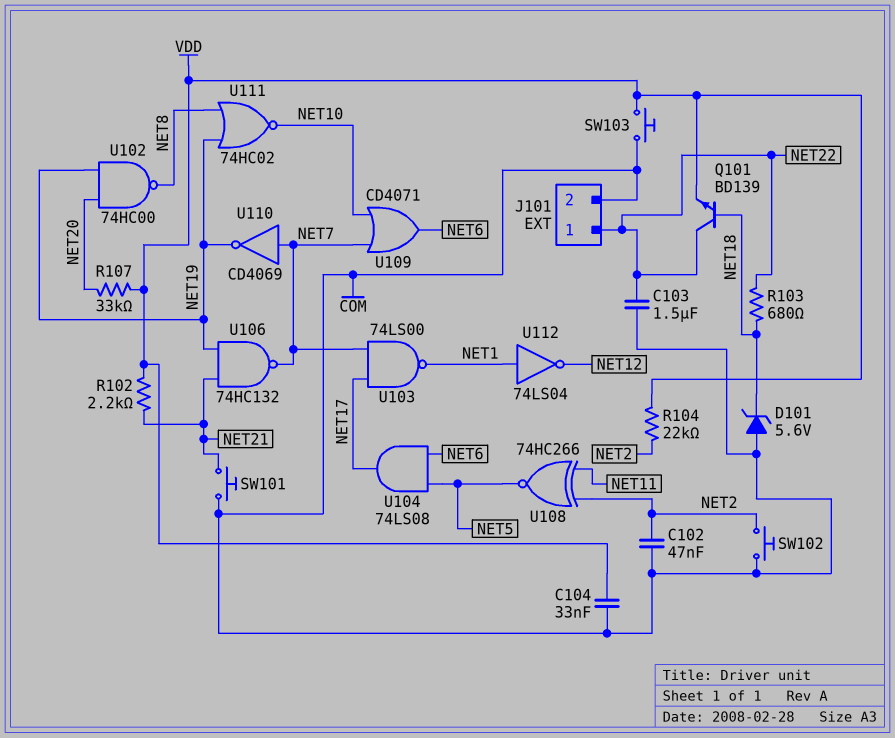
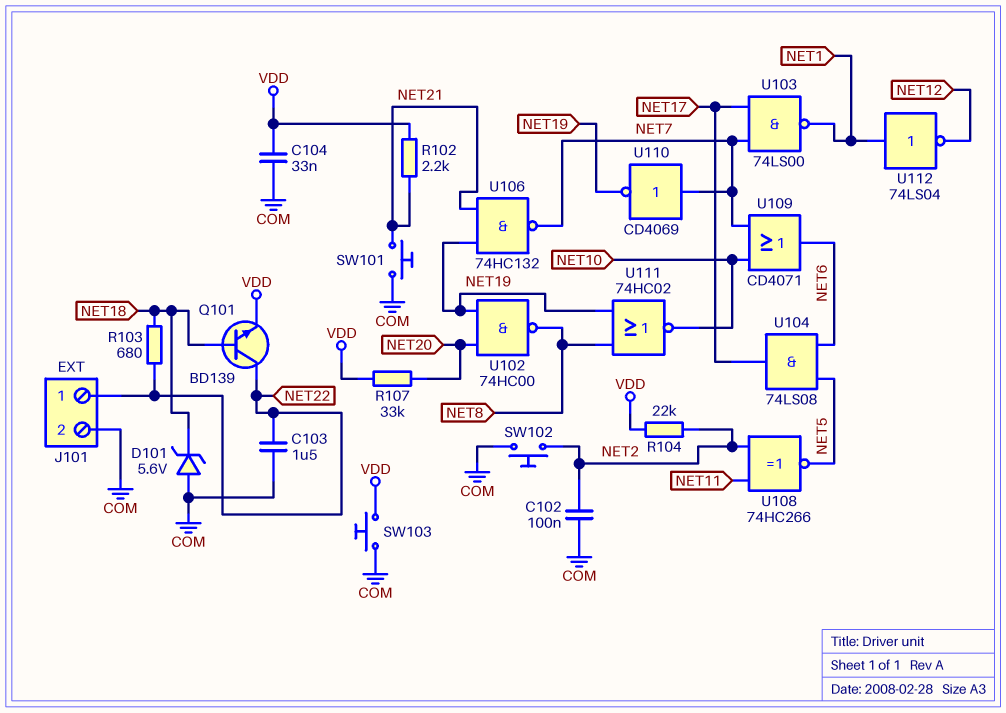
C102: 47nF (COM, NET2) -> 100nF (COM, NET2)

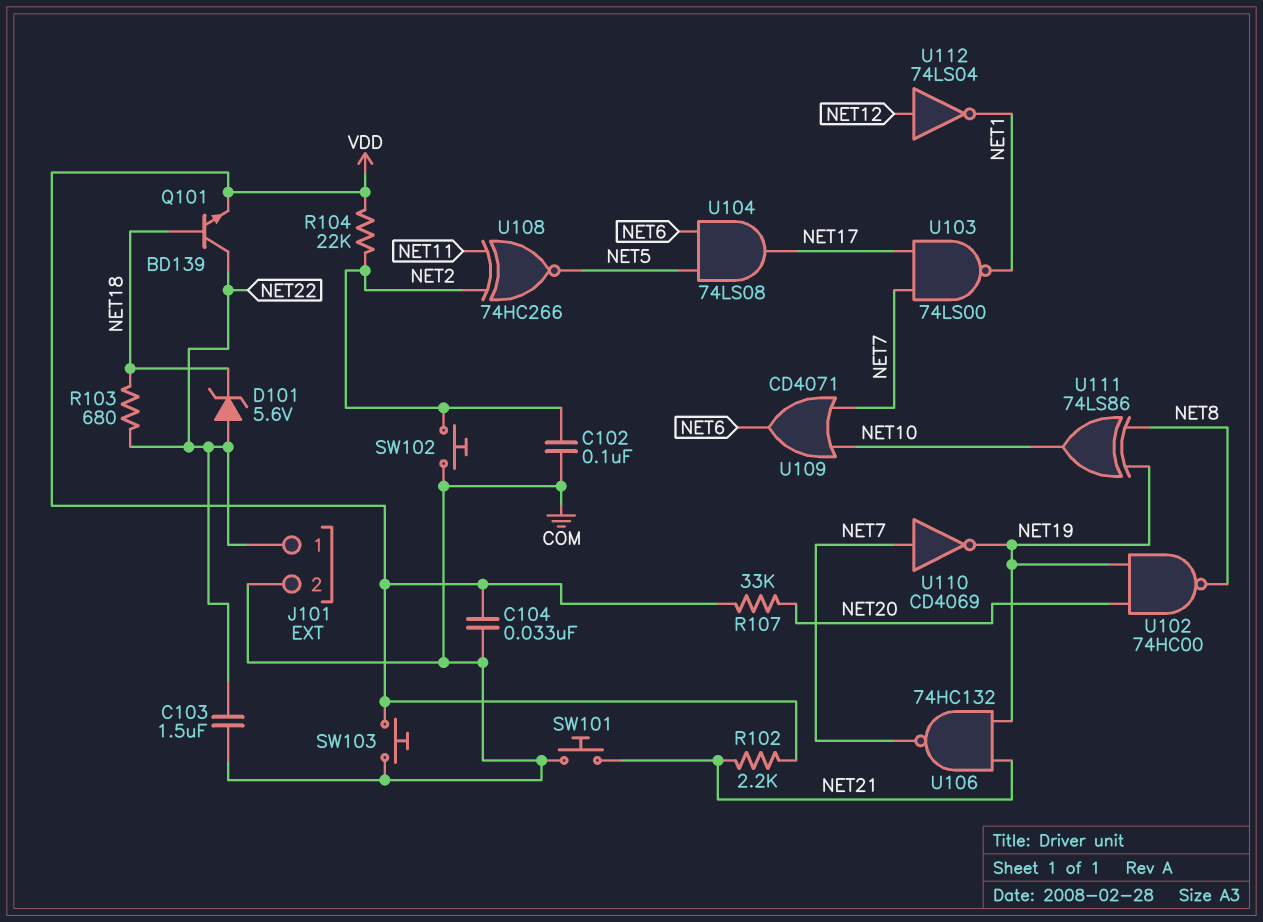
D101: zener 5.6V (A COM, K NET18) -> zener 5.6V (A NET22, K NET18)
U111: NOR 74HC02 (in NET8, in NET19, out NET10) -> XOR 74LS86 (in NET8, in NET19, out NET10)
U112: NOT 74LS04 (in NET1, out NET12) -> NOT 74LS04 (in NET12, out NET1)

